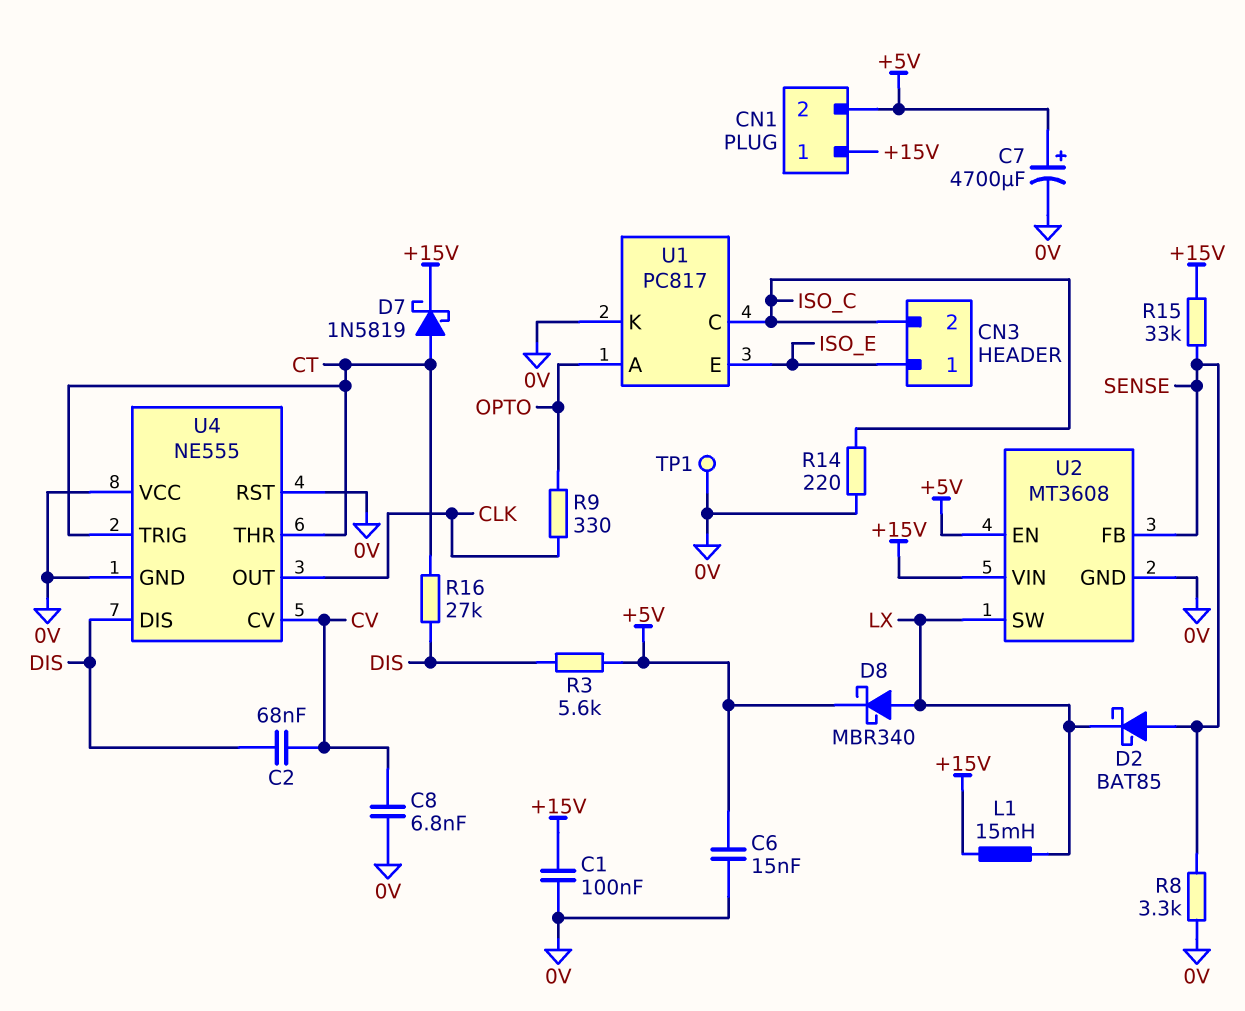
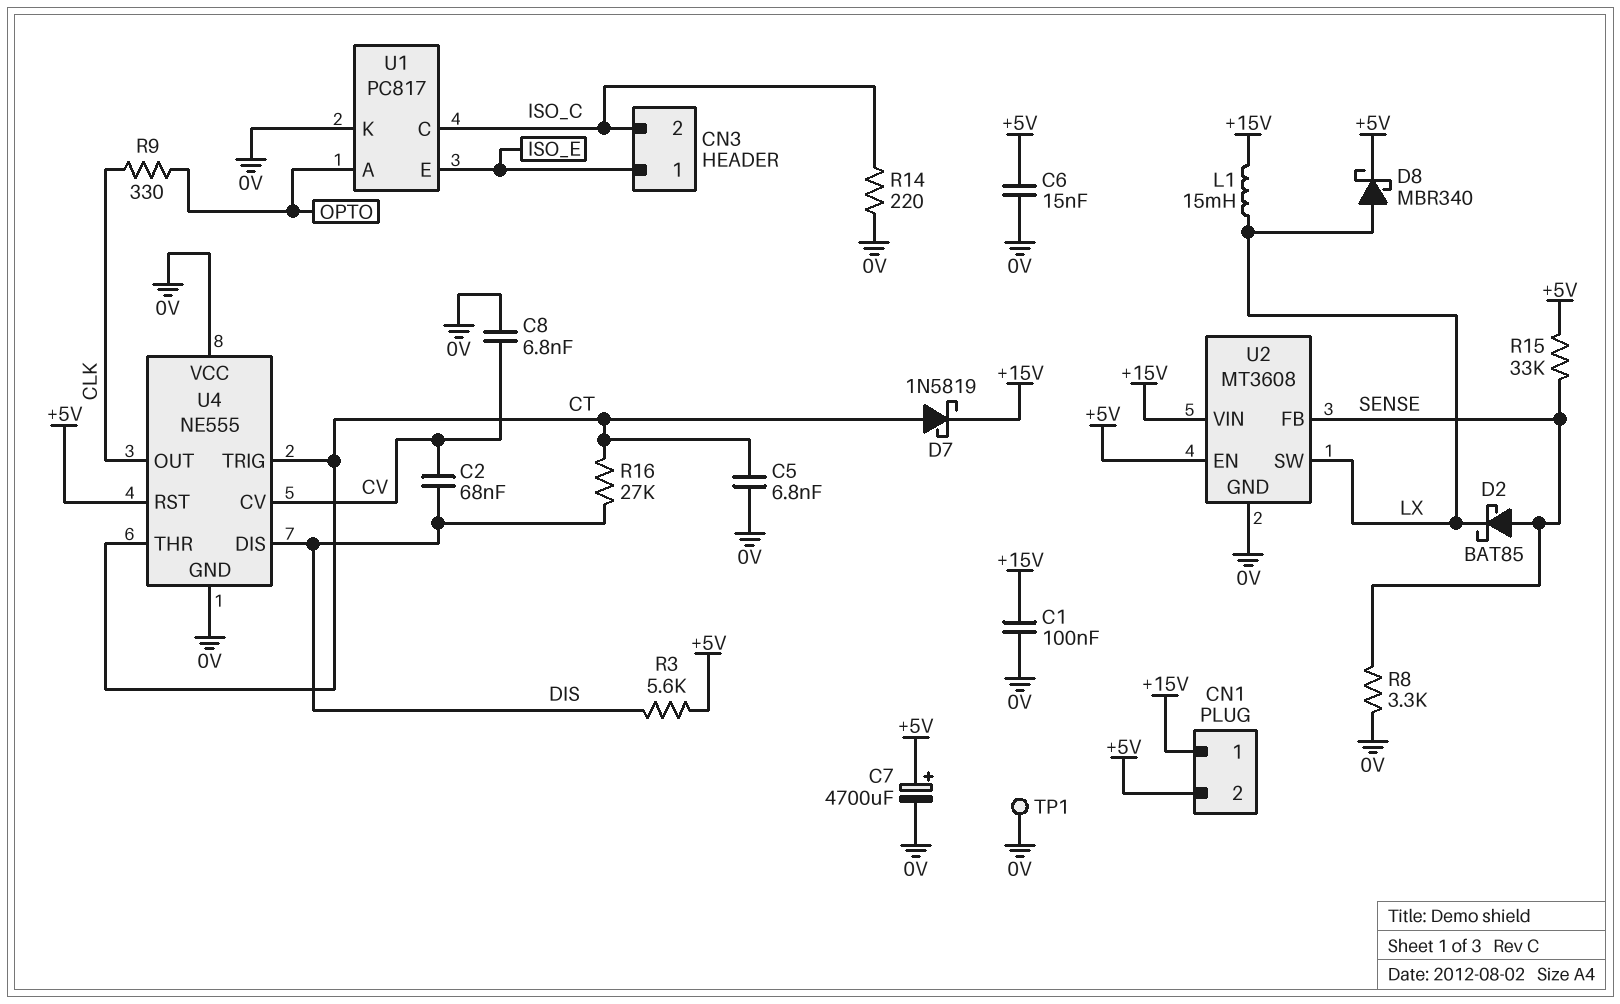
C5: none -> 6.8nF (0V, CT)
R15: 33k (+15V, SENSE) -> 33k (+5V, SENSE)
U4 pin RST: 0V -> +5V

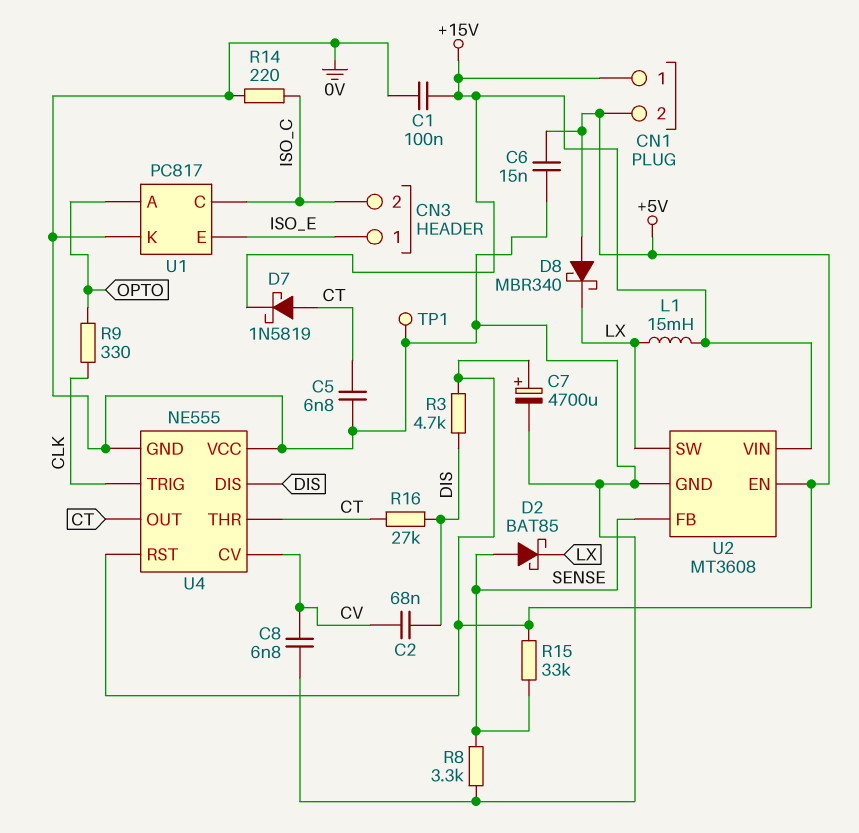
D8: schottky MBR340 (A LX, K +5V) -> schottky MBR340 (A +5V, K LX)
R3: 5.6k (+5V, DIS) -> 4.7k (+5V, DIS)
U4 pin OUT: CLK -> CT
U4 pin TRIG: CT -> CLK

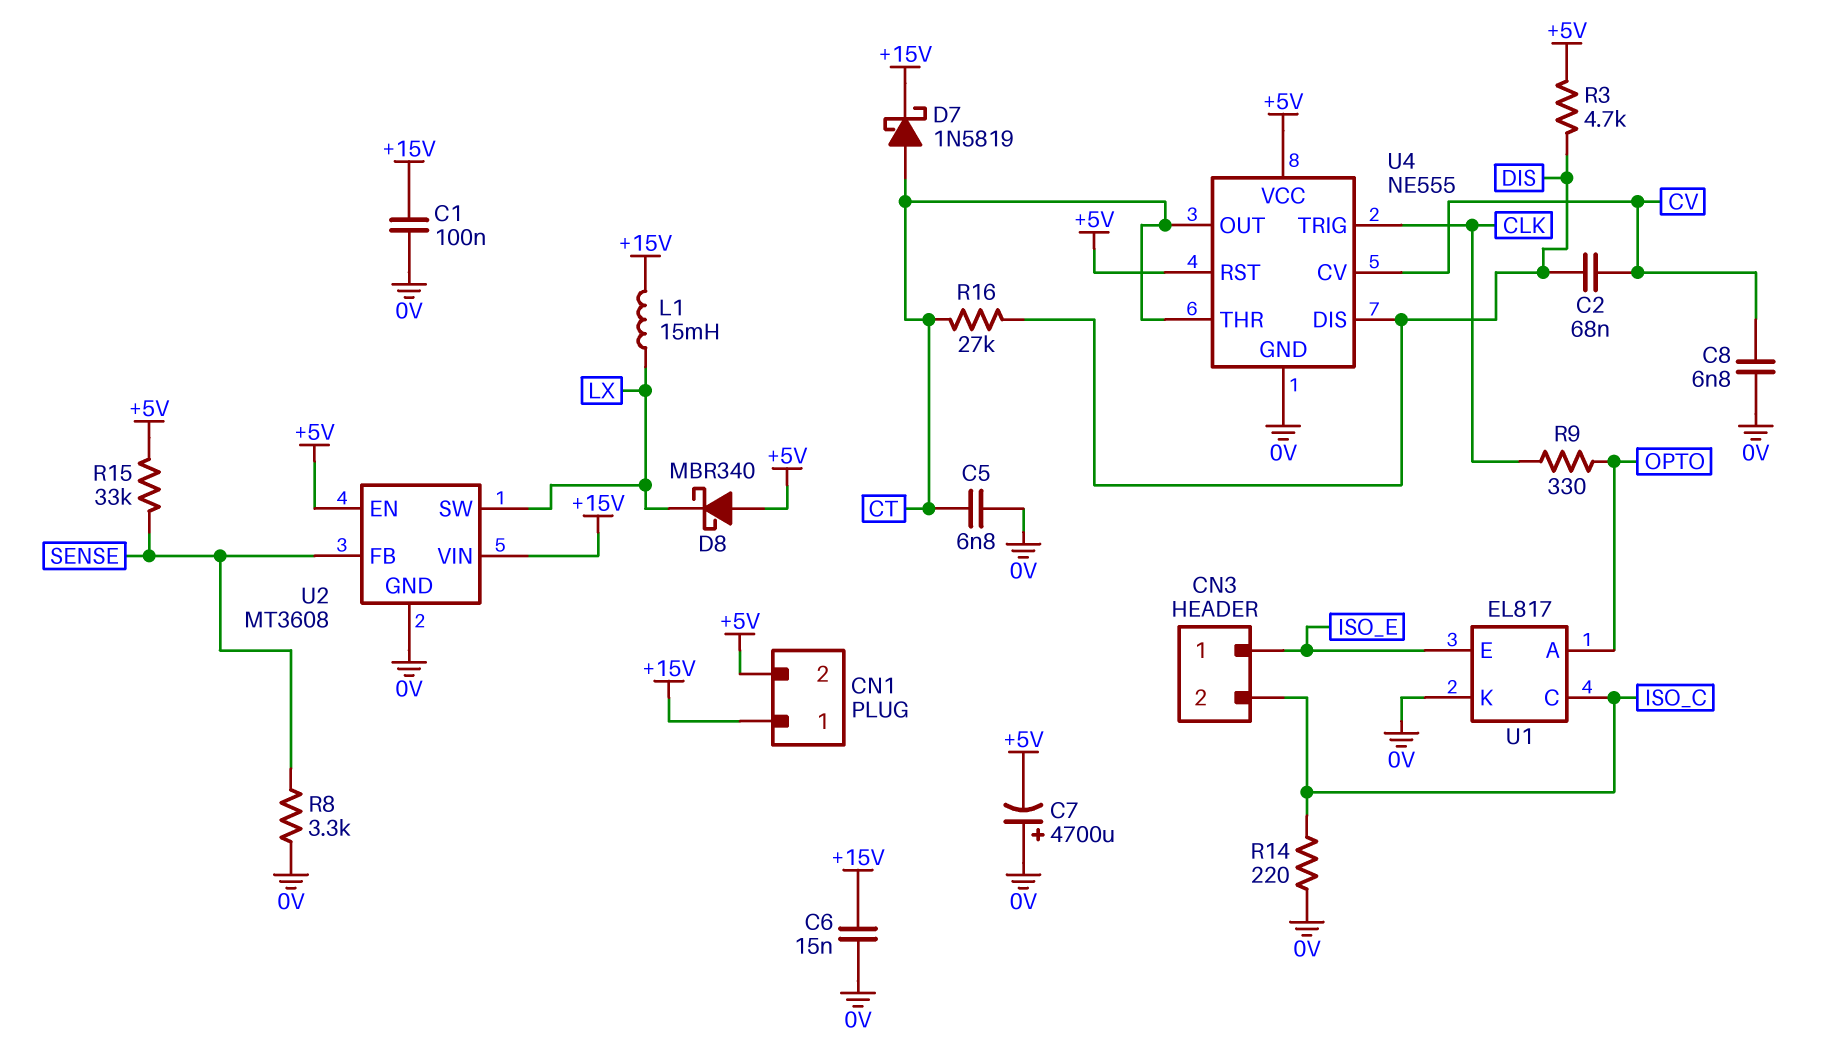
C6: 15nF (+5V, 0V) -> 15nF (+15V, 0V)
C7: 4700uF (plus +5V, minus 0V) -> 4700uF (plus 0V, minus +5V)
D2: schottky BAT85 (A SENSE, K LX) -> none
TP1: test point (0V) -> none
U1: PC817 -> EL817
U4 pin VCC: 0V -> +5V

